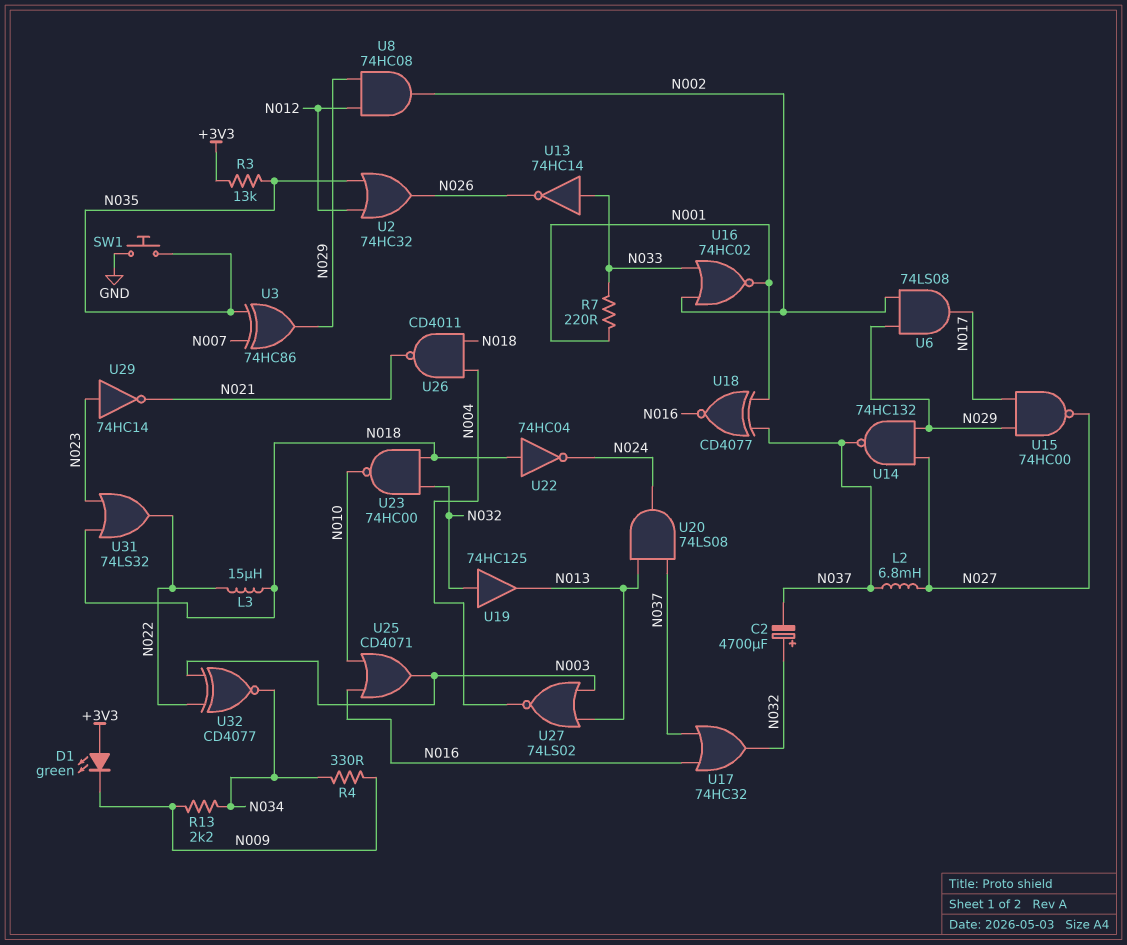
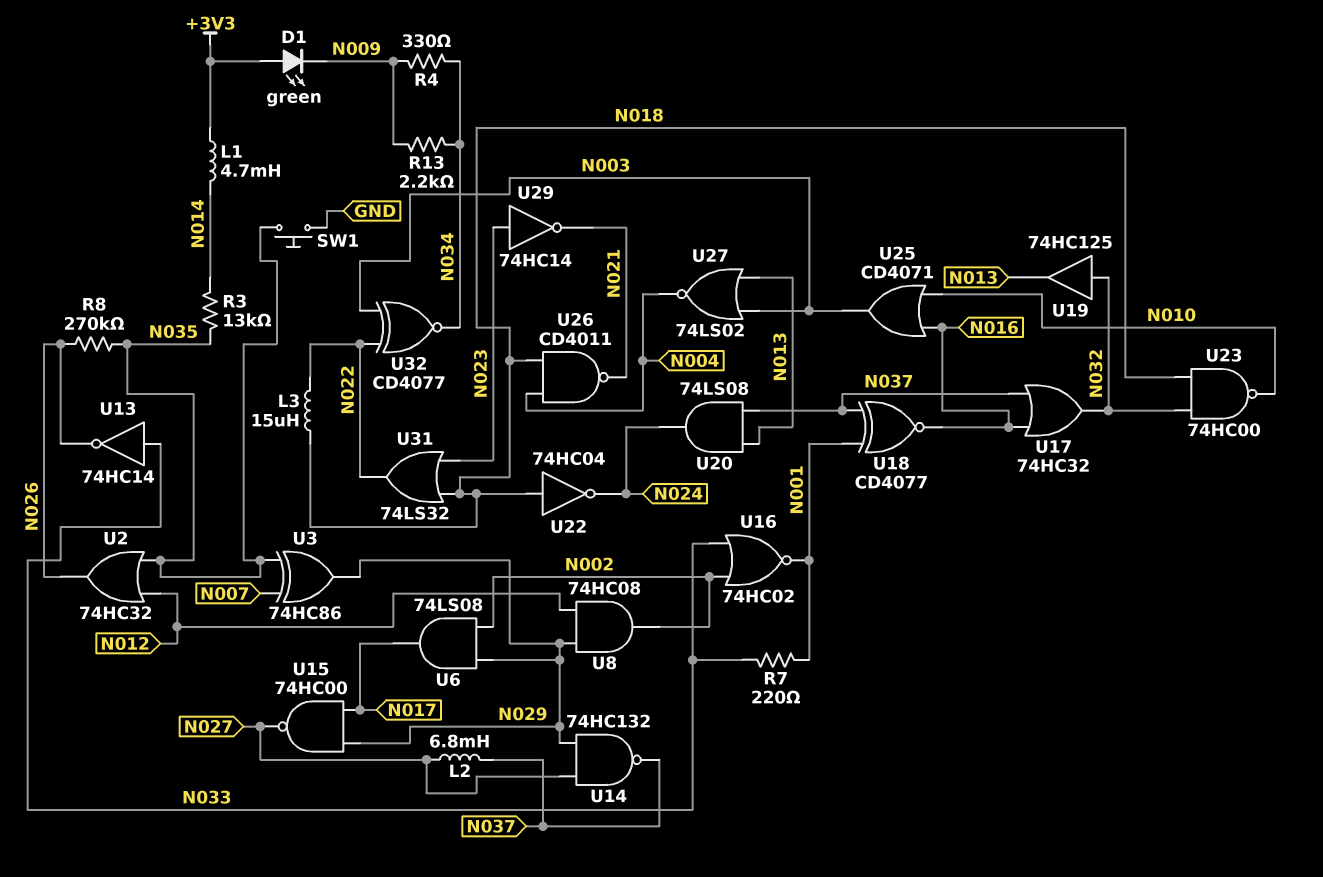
C2: 4700uF (plus N032, minus N037) -> none
L1: none -> 4.7mH (+3V3, N014)
R3: 13k (+3V3, N035) -> 13k (N014, N035)
R8: none -> 270k (N026, N035)

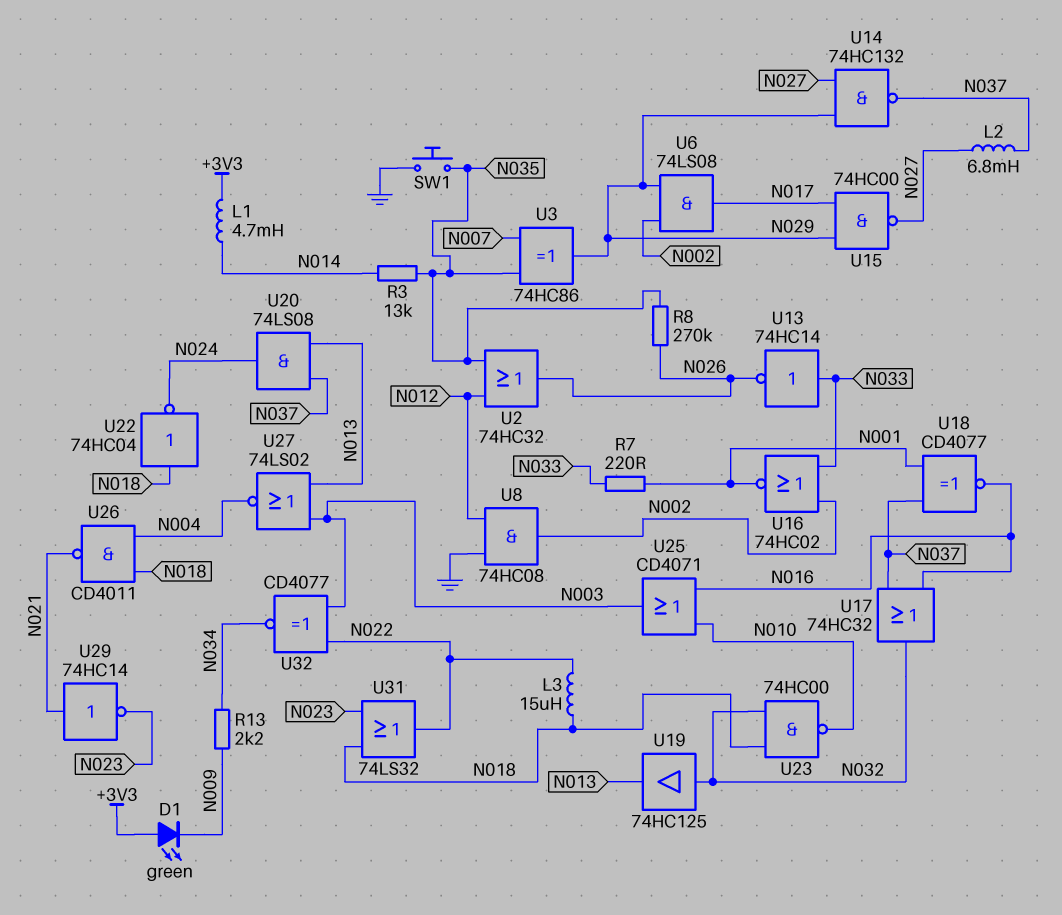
R4: 330 (N009, N034) -> none
U8: AND 74HC08 (in N012, in N029, out N002) -> AND 74HC08 (in GND, in N012, out N002)
U29: NOT 74HC14 (in N023, out N021) -> NOT 74HC14 (in N021, out N023)

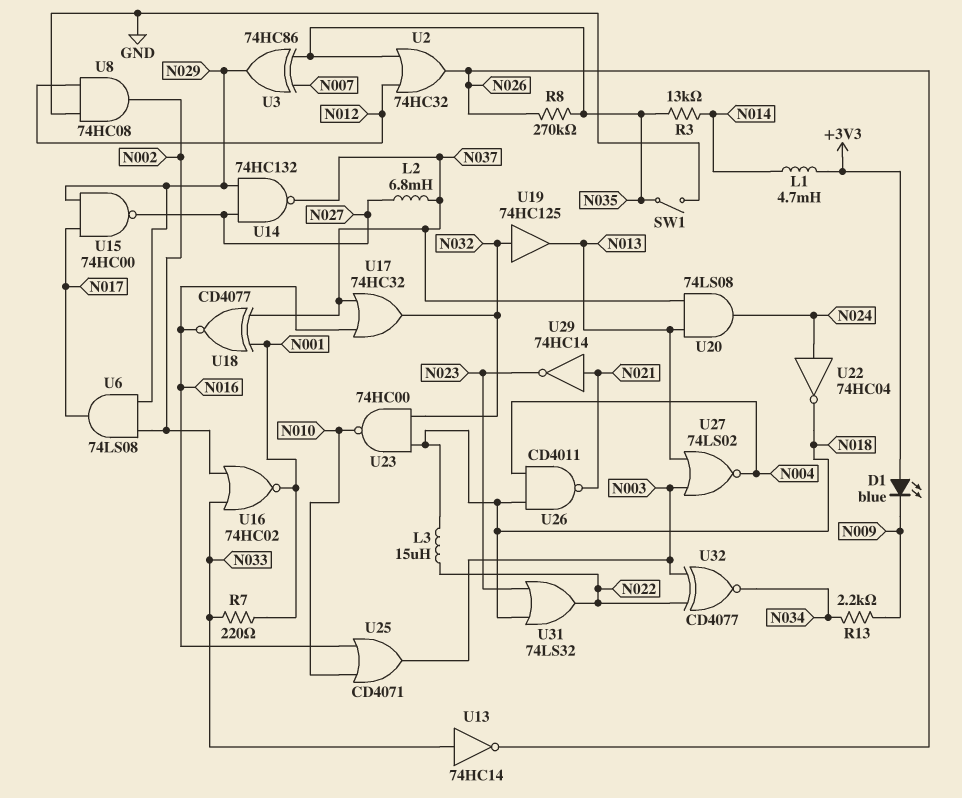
D1: LED green (A +3V3, K N009) -> LED blue (A +3V3, K N009)
SW1: button (GND, N035) -> switch (GND, N035)
U22: NOT 74HC04 (in N018, out N024) -> NOT 74HC04 (in N024, out N018)

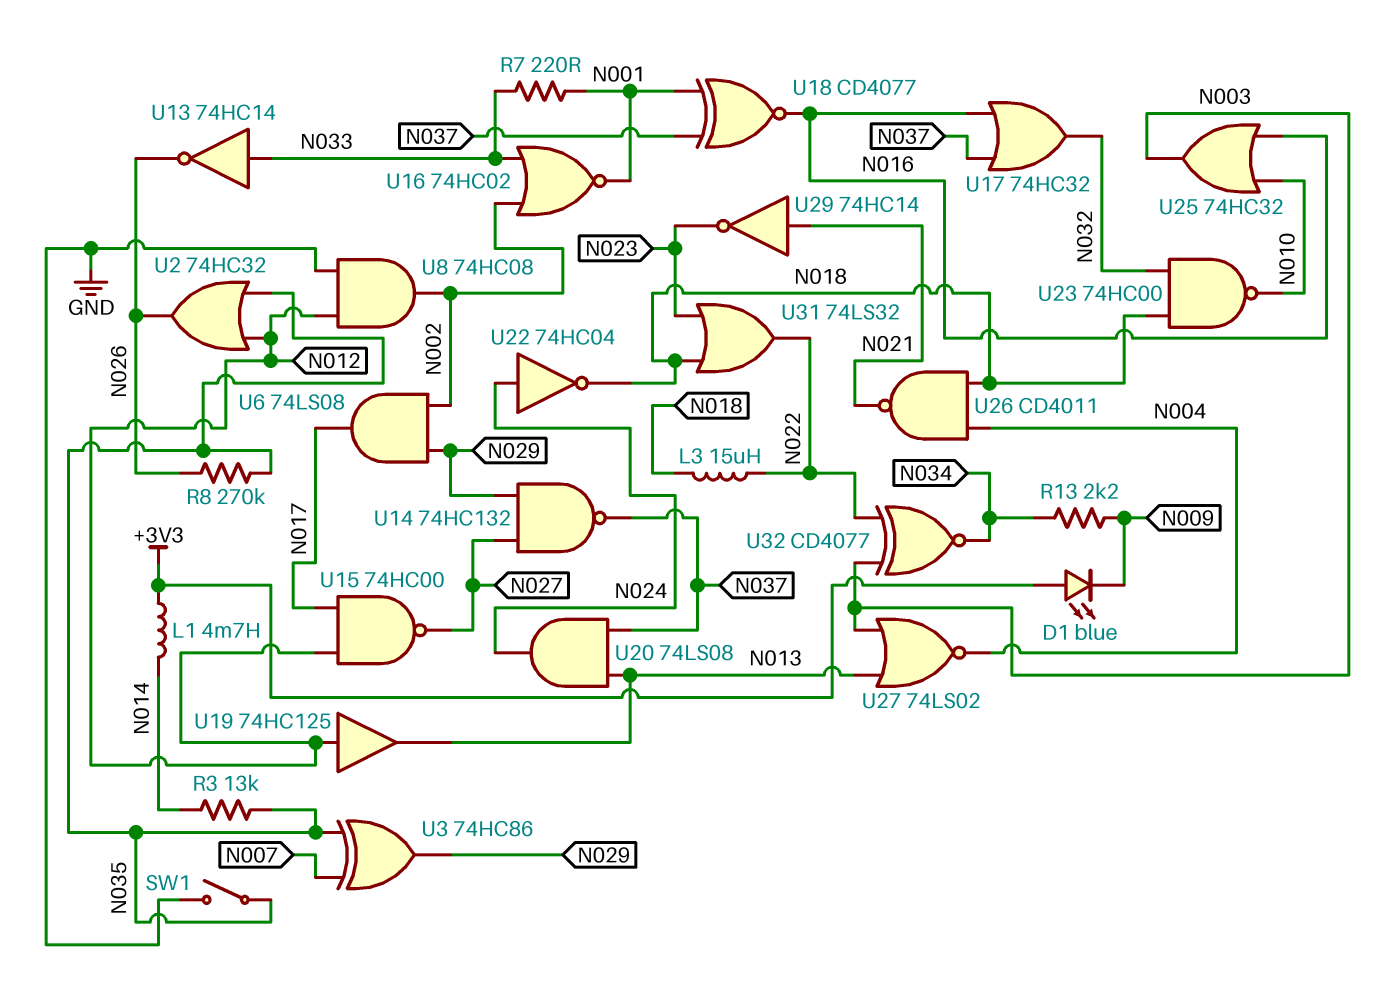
L2: 6.8mH (N027, N037) -> none
U15: NAND 74HC00 (in N017, in N029, out N027) -> NAND 74HC00 (in N012, in N017, out N027)
U19: buffer 74HC125 (in N032, out N013) -> buffer 74HC125 (in N012, out N013)
U25: OR CD4071 (in N010, in N016, out N003) -> OR 74HC32 (in N010, in N016, out N003)

